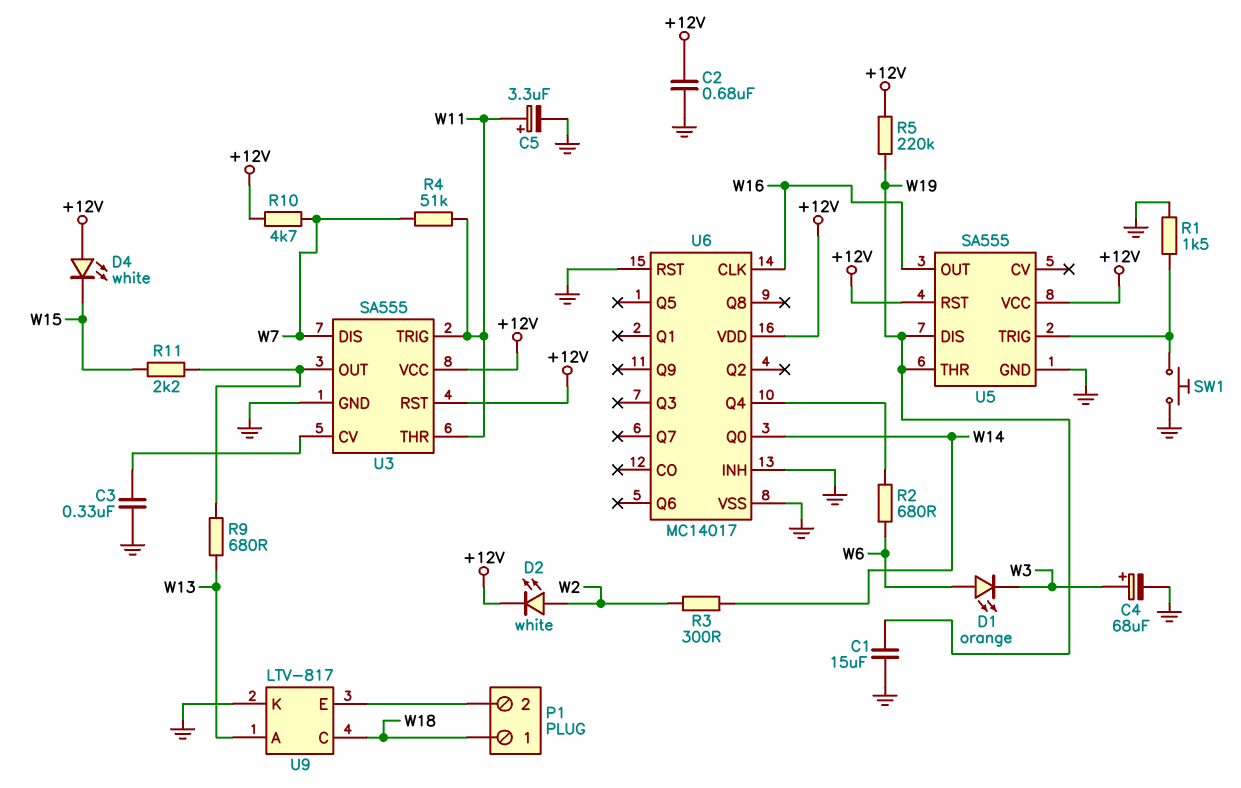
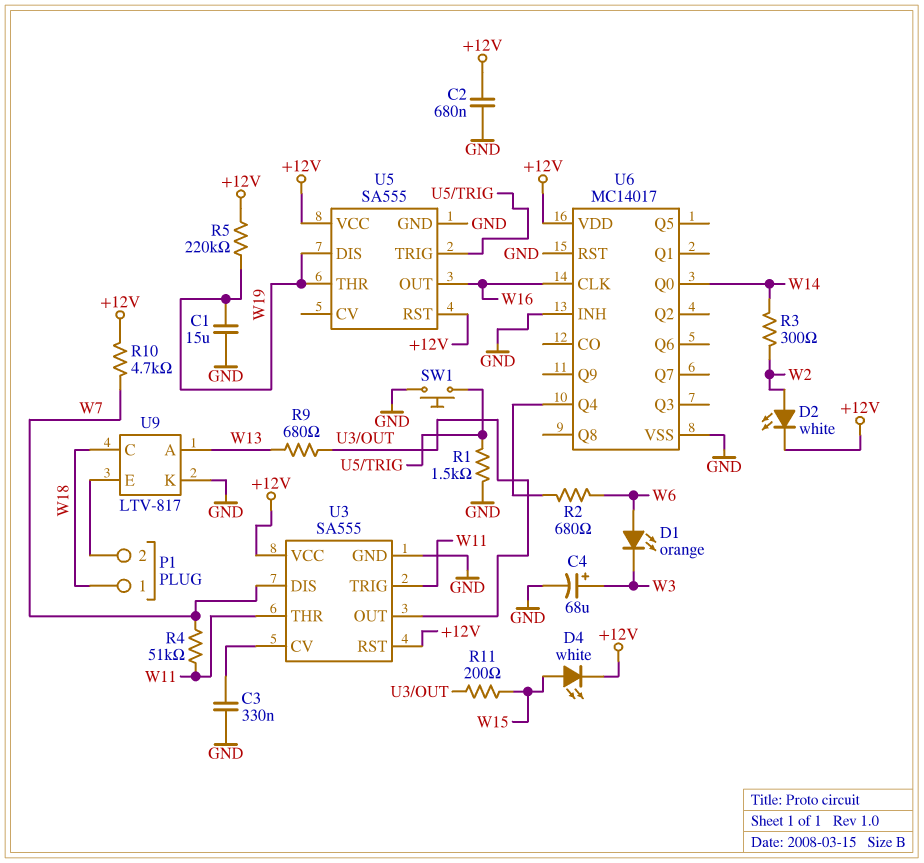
C5: 3.3uF (plus W11, minus GND) -> none
D4: LED white (A +12V, K W15) -> LED white (A W15, K +12V)
R11: 2.2k (U3/OUT, W15) -> 200 (U3/OUT, W15)

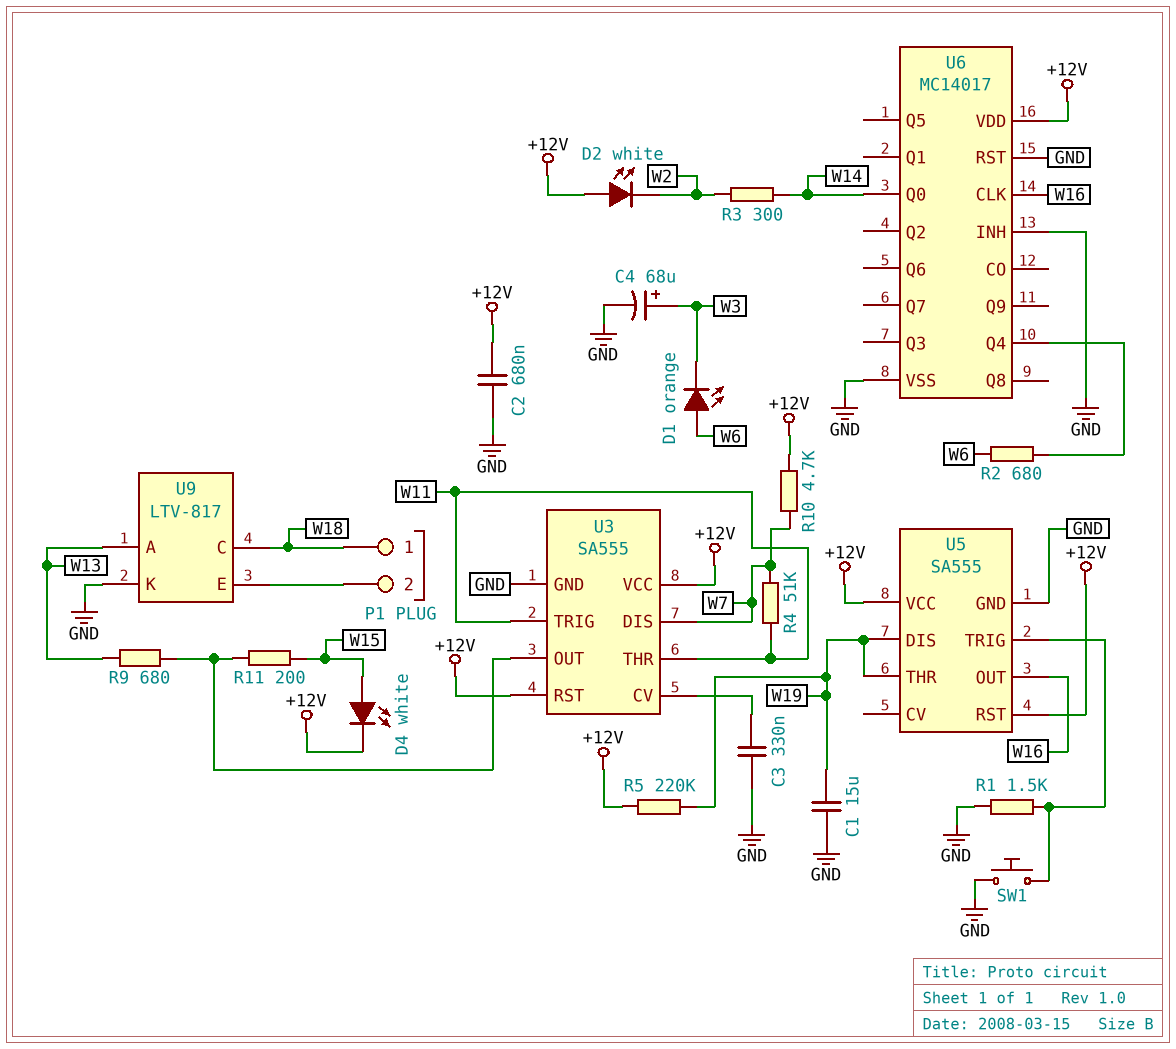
D2: LED white (A W2, K +12V) -> LED white (A +12V, K W2)

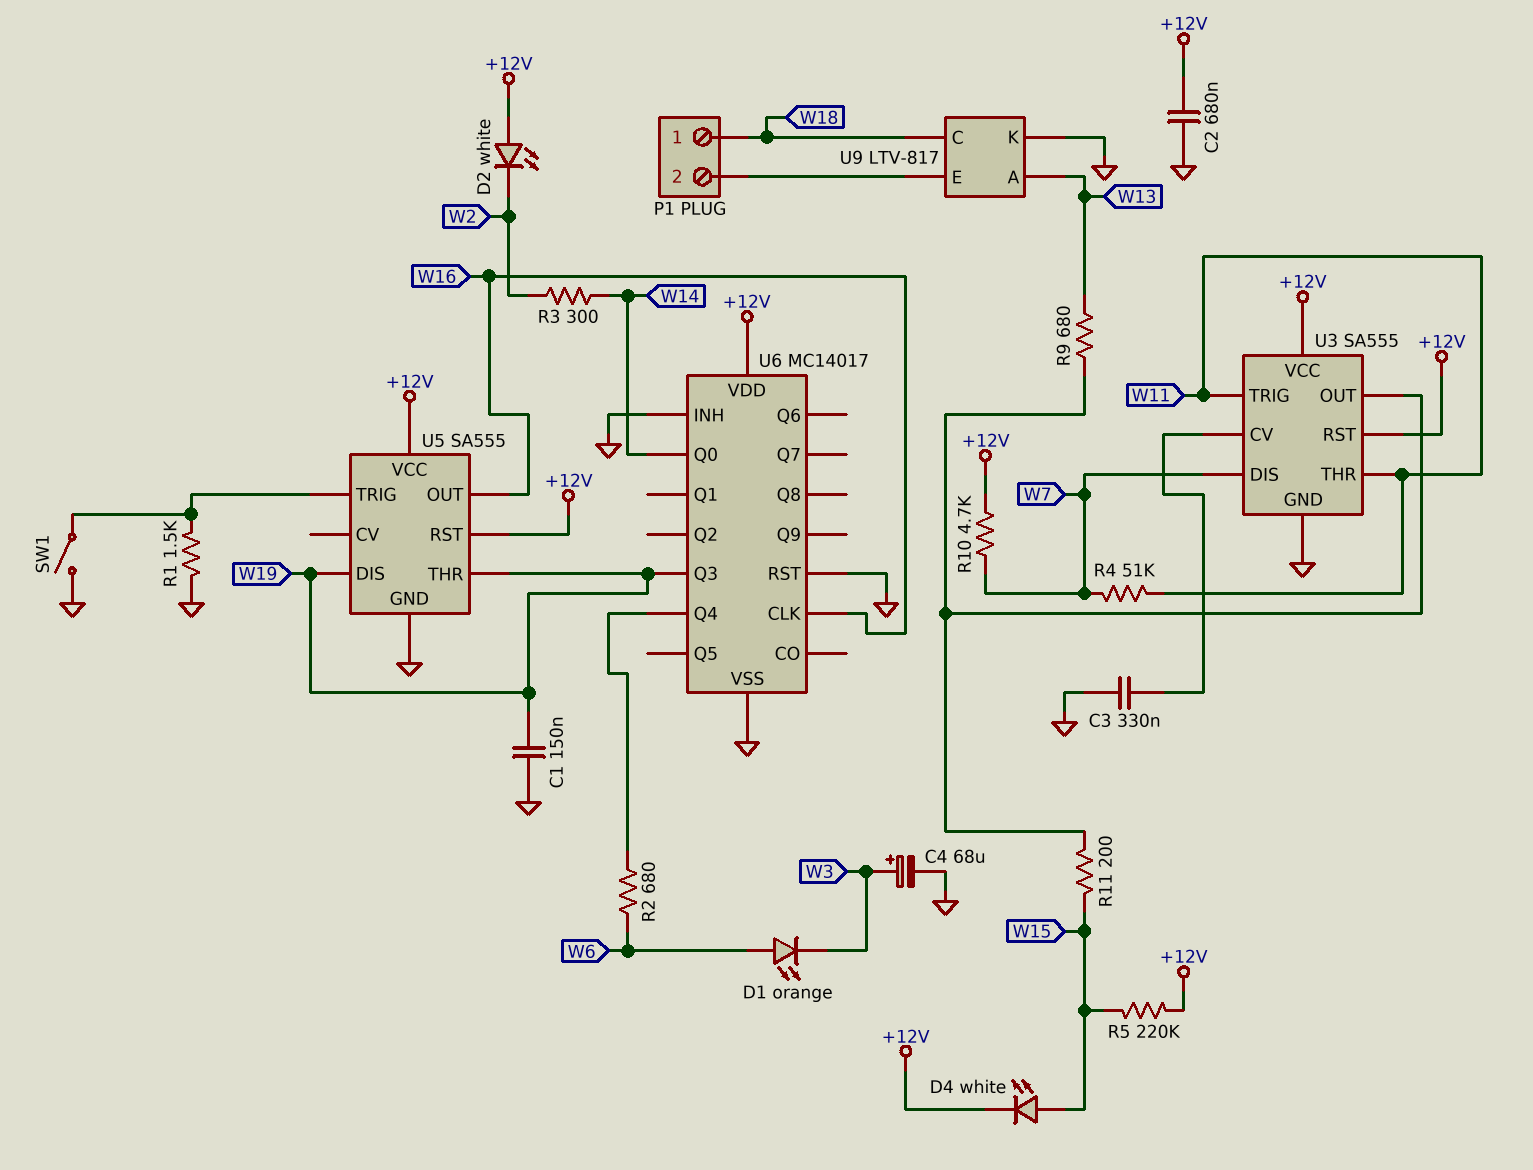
C1: 15uF (GND, W19) -> 150nF (GND, W19)
R5: 220k (+12V, W19) -> 220k (+12V, W15)
SW1: button (GND, U5/TRIG) -> switch (GND, U5/TRIG)
U6 pin Q3: none -> W19

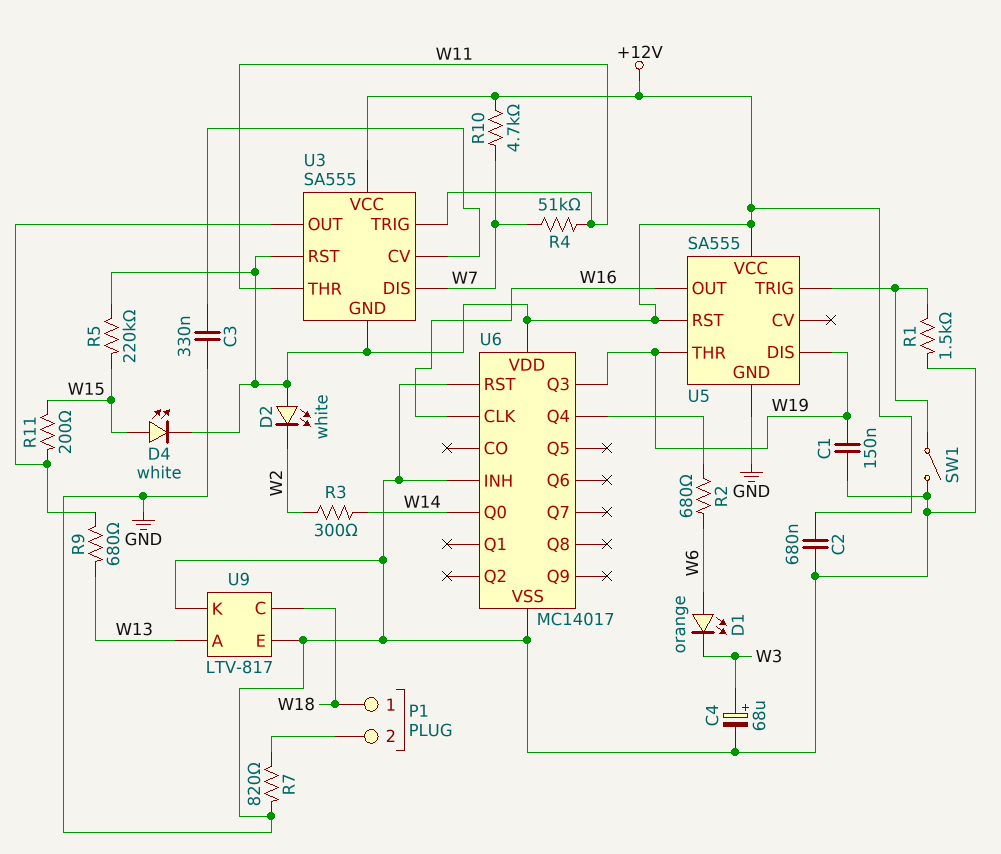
R7: none -> 820 (GND, P1/2)
U3 pin GND: GND -> +12V
U9 pin E: P1/2 -> GND

